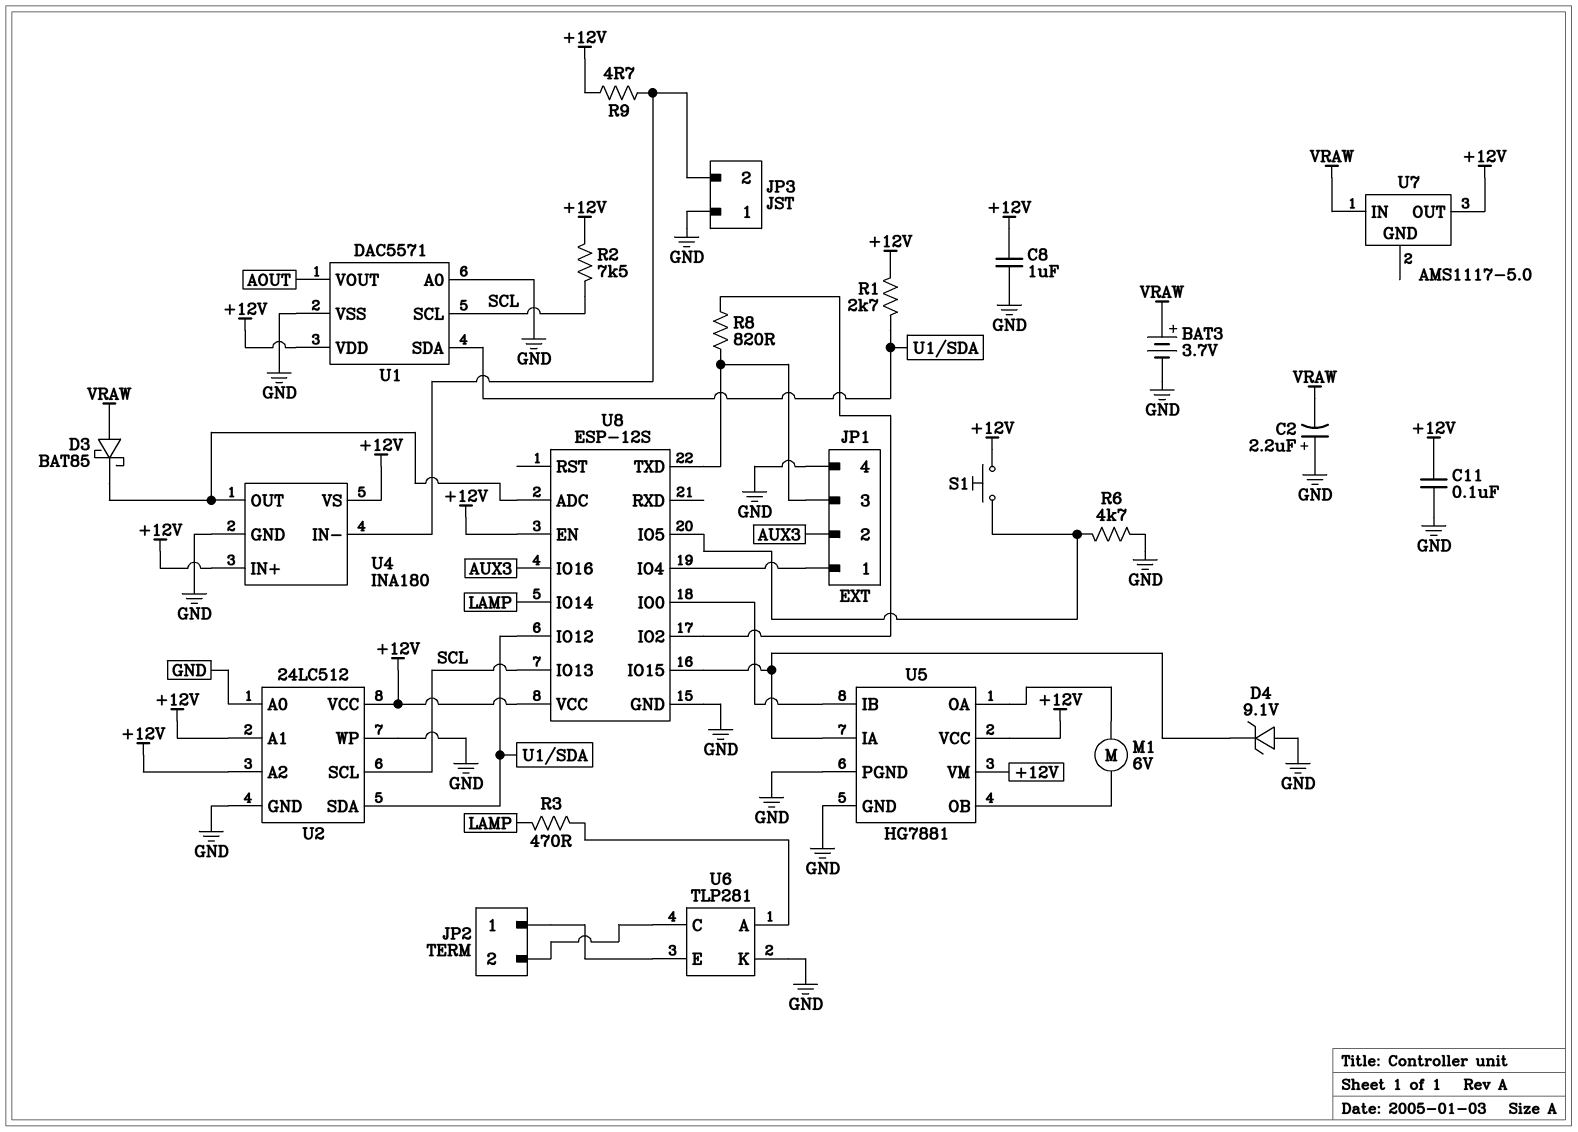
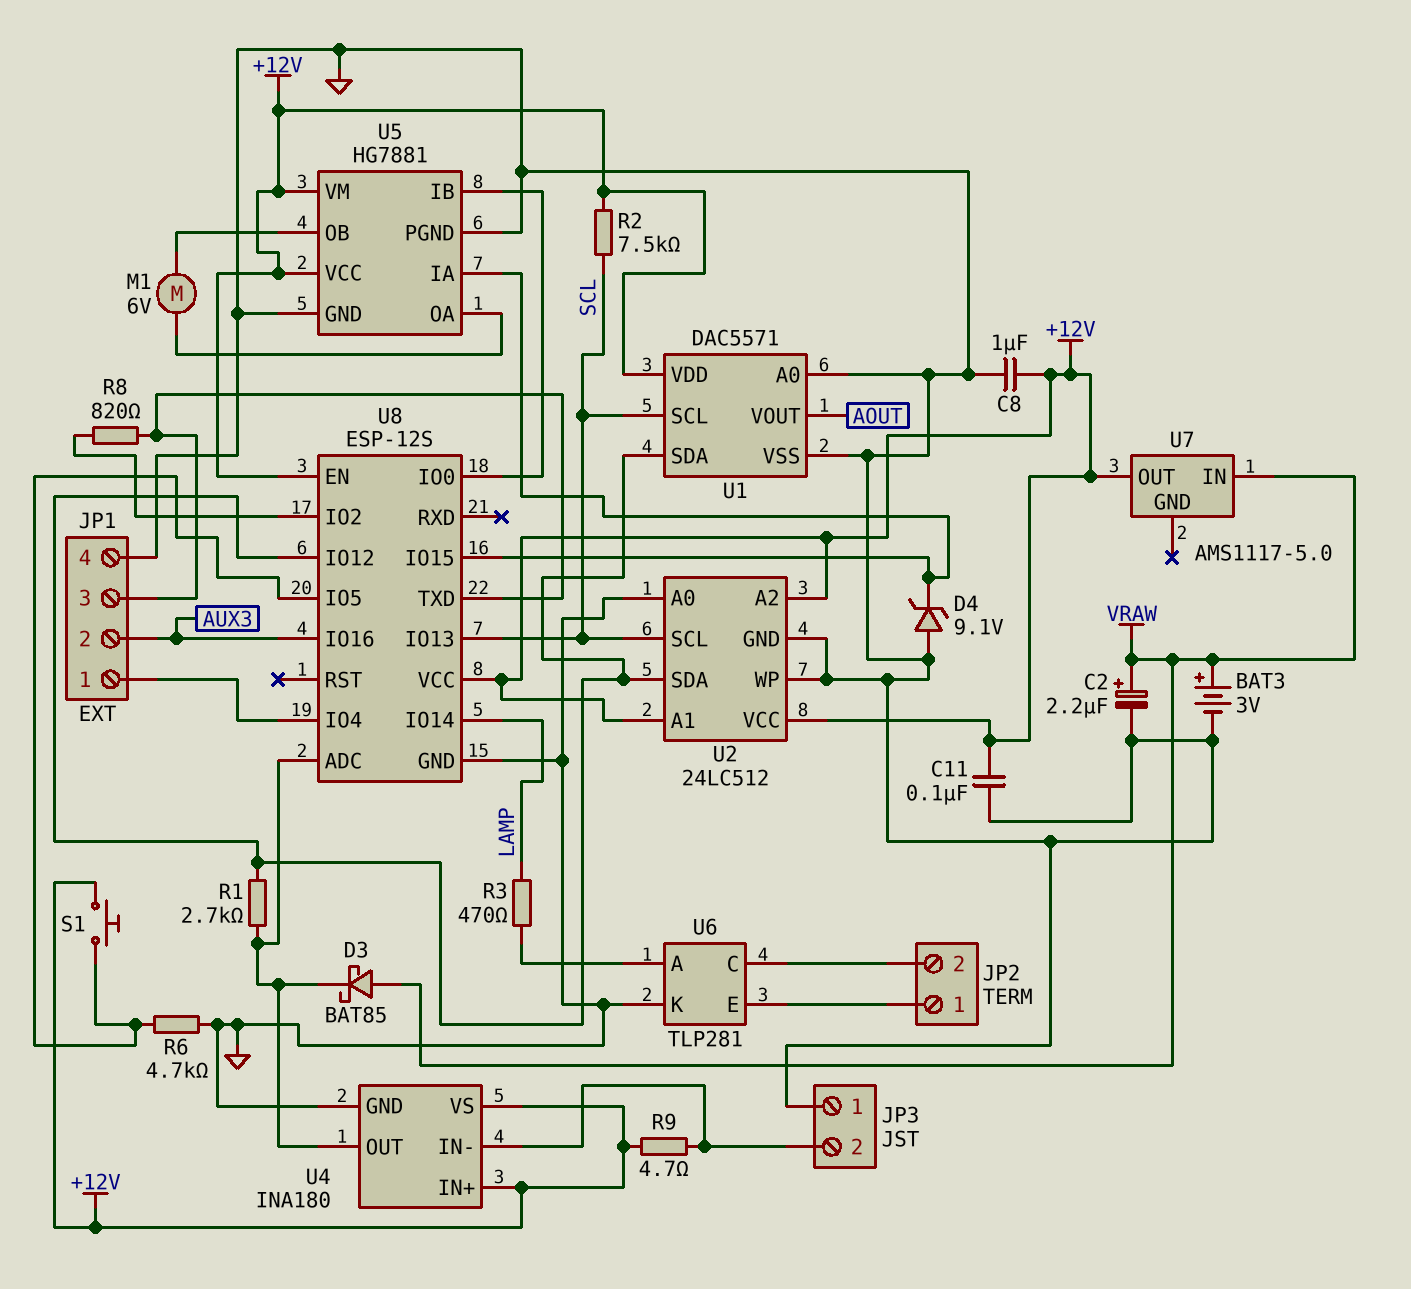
BAT3: 3.7V (plus VRAW, minus GND) -> 3V (plus VRAW, minus GND)
C2: 2.2uF (plus GND, minus VRAW) -> 2.2uF (plus VRAW, minus GND)
R1: 2.7k (+12V, U1/SDA) -> 2.7k (U1/SDA, U4/OUT)

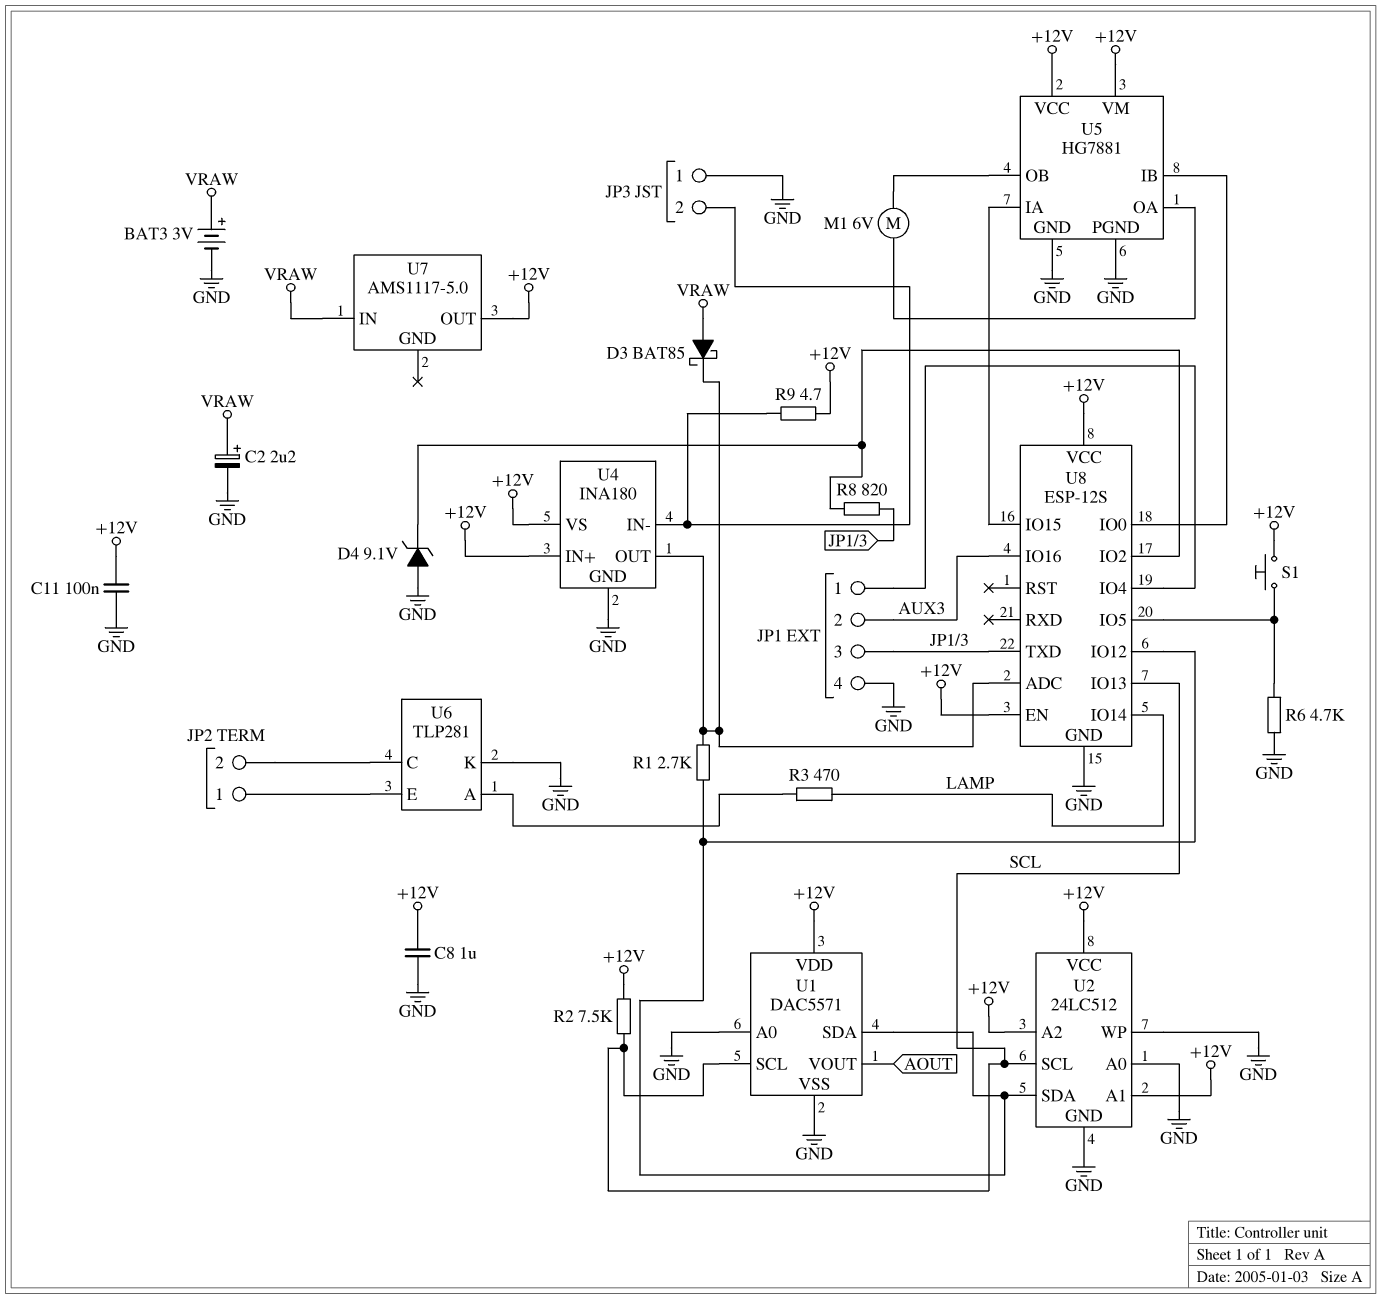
D4: zener 9.1V (A GND, K U5/IA) -> zener 9.1V (A GND, K U8/IO2)

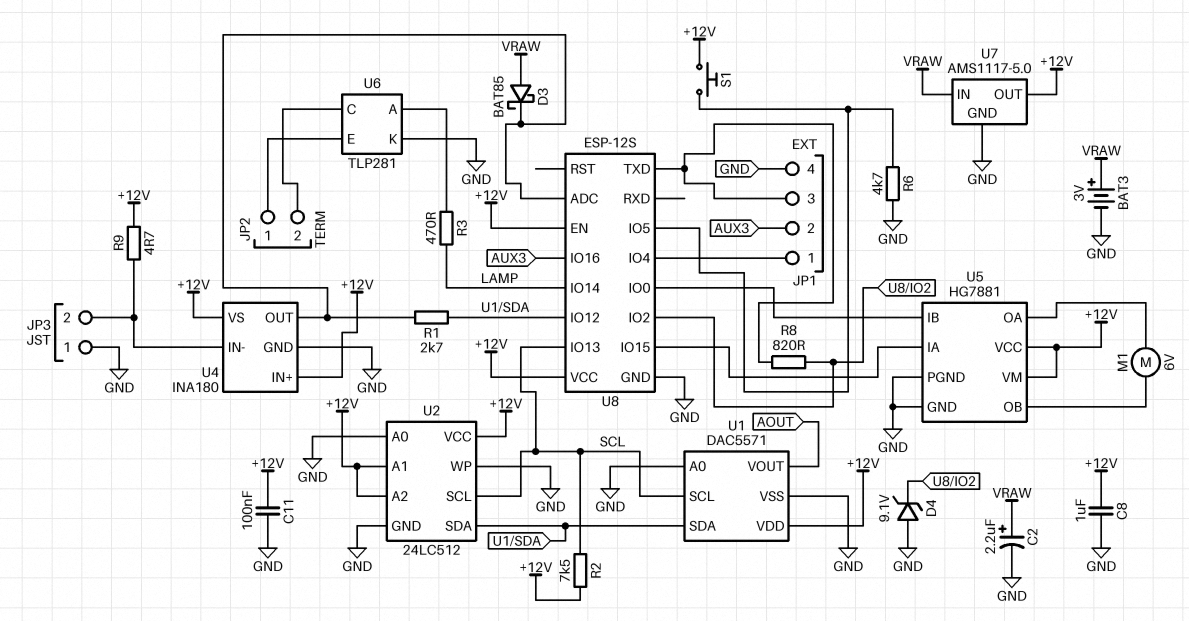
U7 pin GND: none -> GND

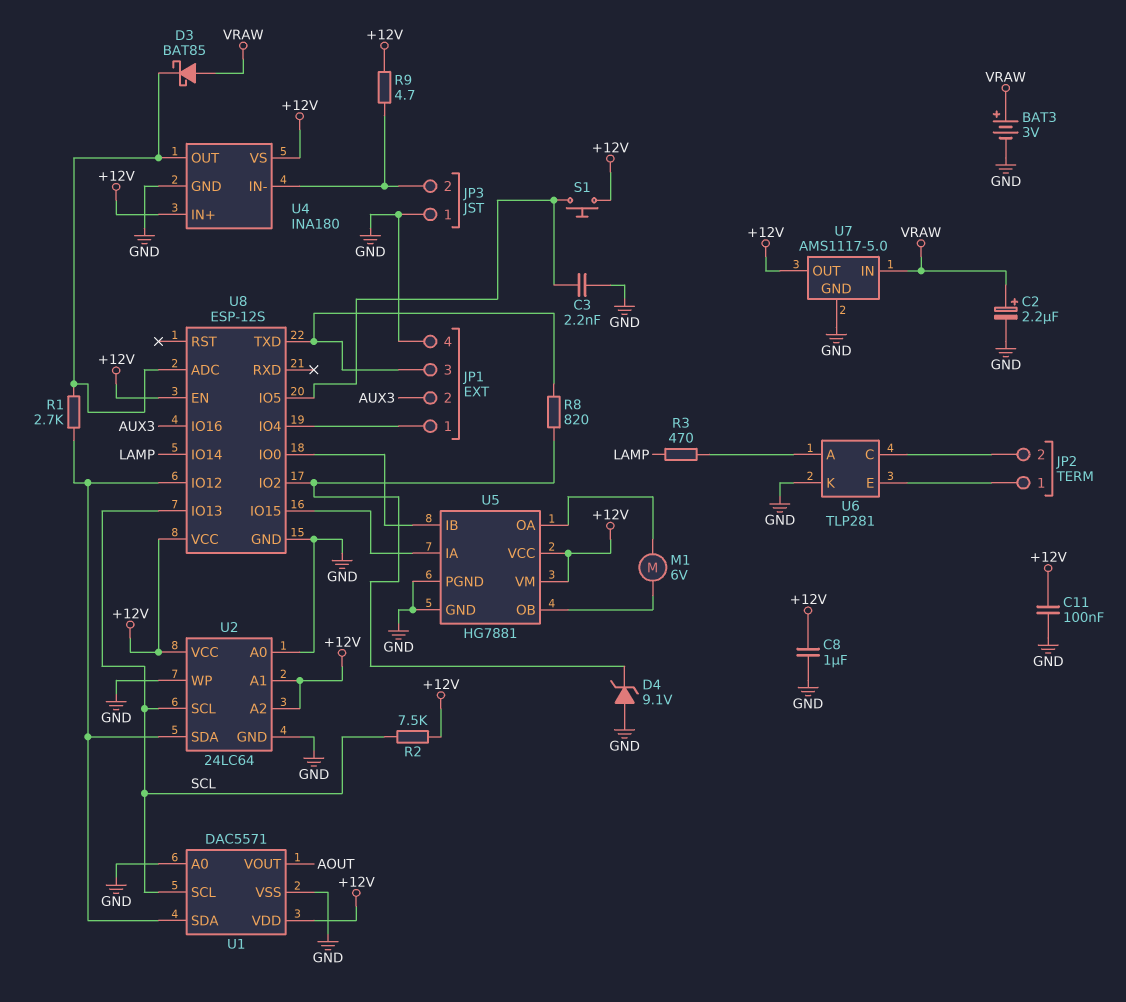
C3: none -> 2.2nF (GND, U8/IO5)
R6: 4.7k (GND, U8/IO5) -> none
U2: 24LC512 -> 24LC64

